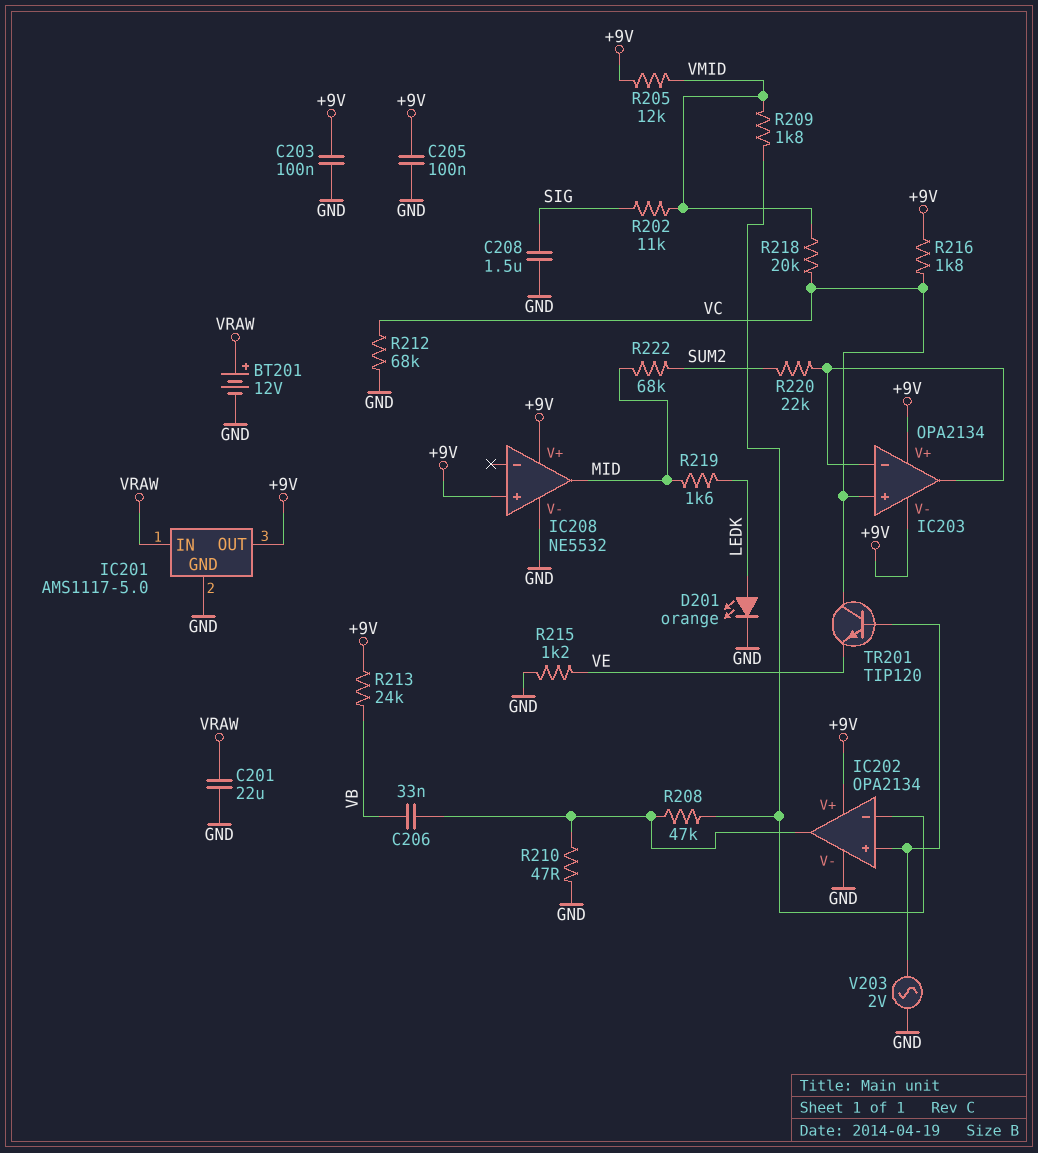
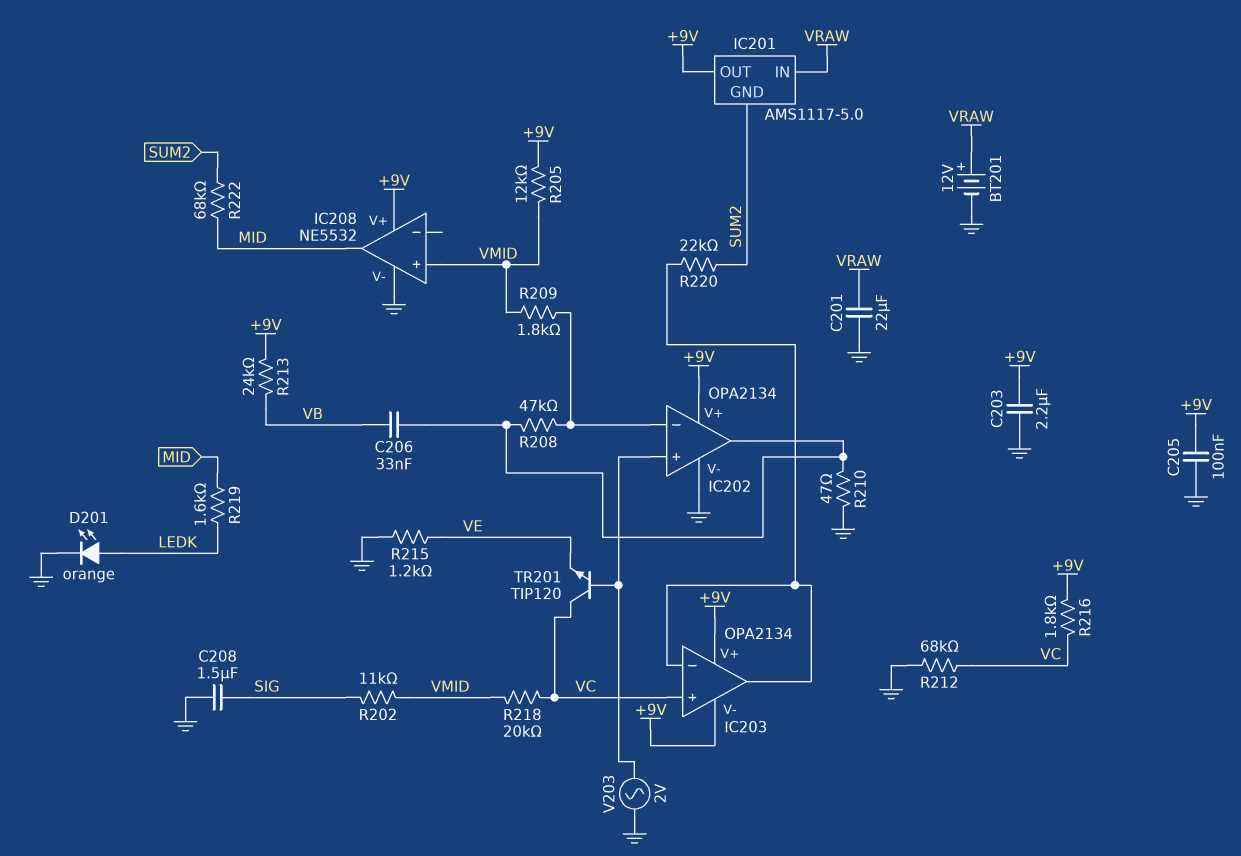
C203: 100nF (+9V, GND) -> 2.2uF (+9V, GND)
IC201 pin GND: GND -> SUM2
IC208 pin in+: +9V -> VMID

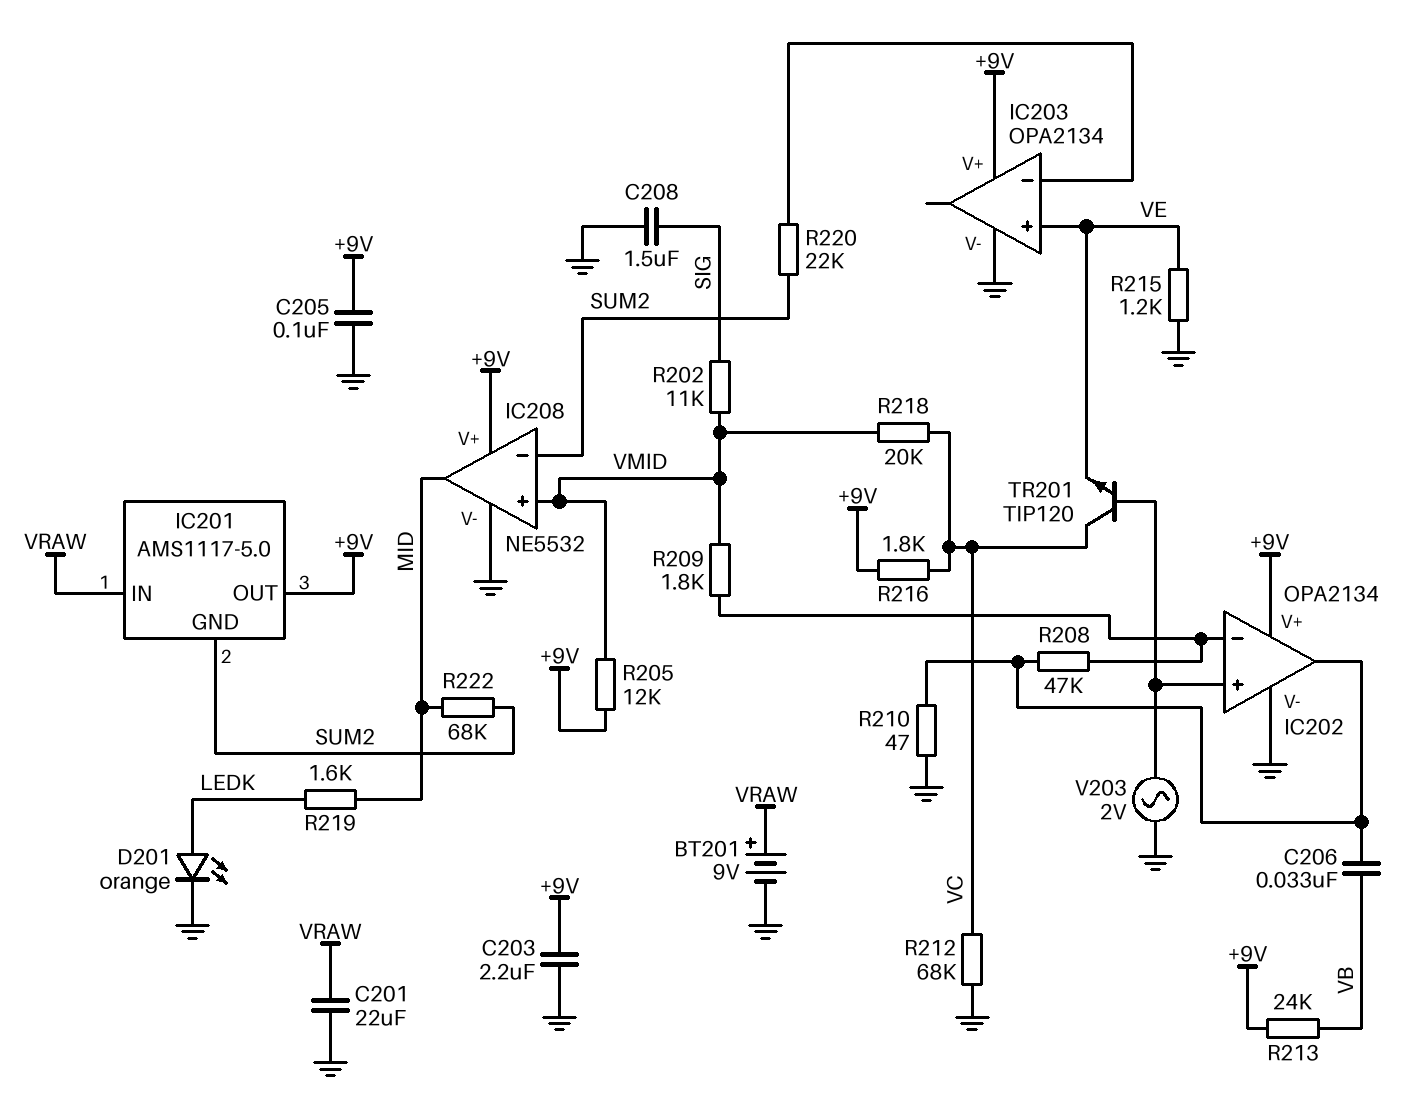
BT201: 12V (plus VRAW, minus GND) -> 9V (plus VRAW, minus GND)
IC203 pin V-: +9V -> GND
IC203 pin in+: VC -> VE
IC203 pin out: IC203/in- -> none
IC208 pin in-: none -> SUM2

